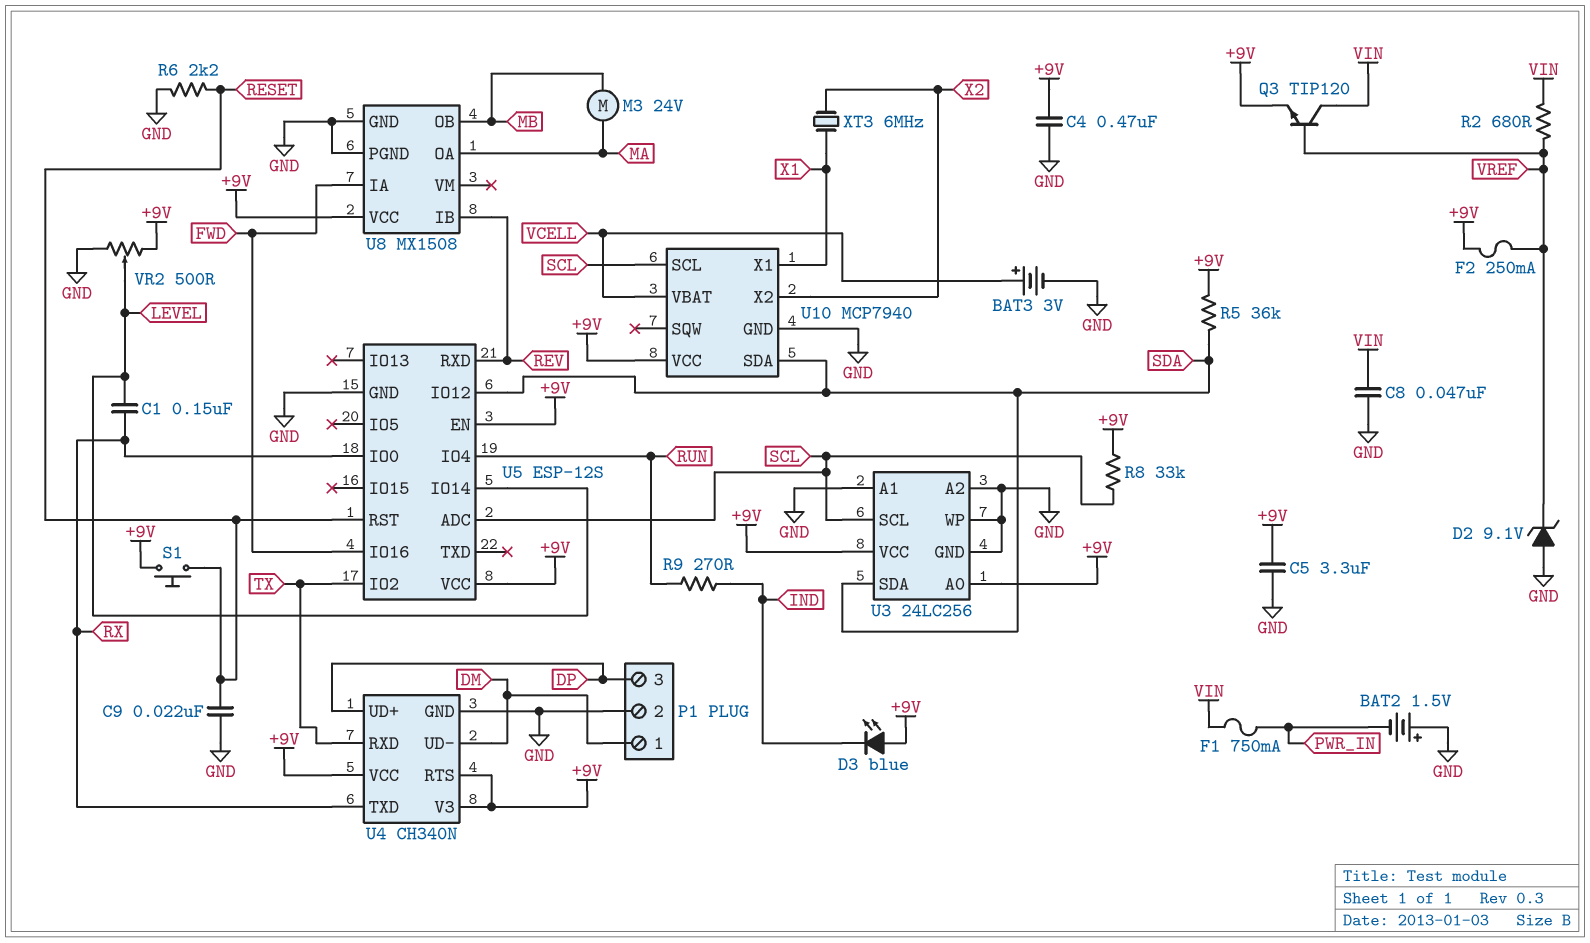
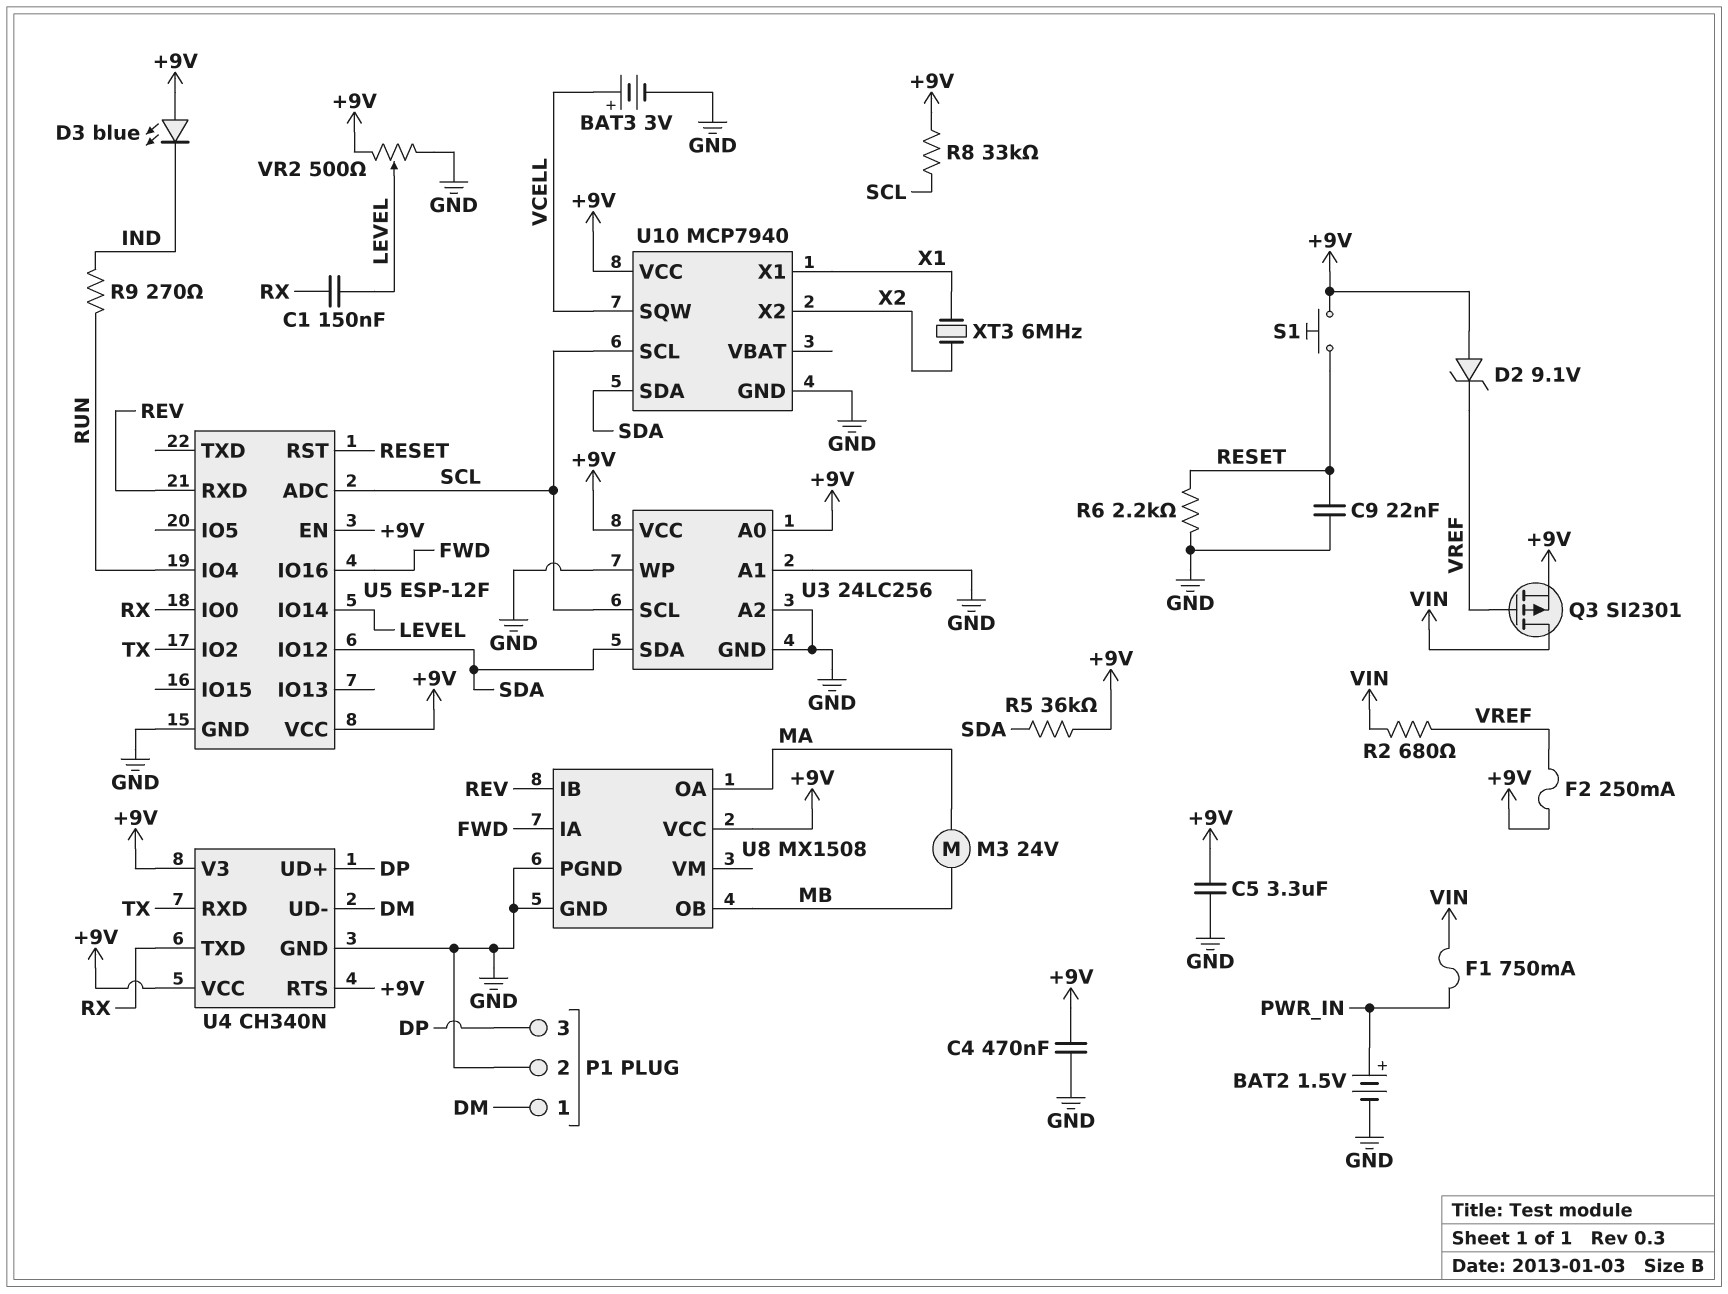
BAT2: 1.5V (plus GND, minus PWR_IN) -> 1.5V (plus PWR_IN, minus GND)
C8: 47nF (GND, VIN) -> none
D2: zener 9.1V (A GND, K VREF) -> zener 9.1V (A +9V, K VREF)
Q3: NPN TIP120 (B VREF, C VIN, E +9V) -> PMOS SI2301 (G VREF, D VIN, S +9V)
U5: ESP-12S -> ESP-12F
U10 pin SQW: none -> VCELL
U10 pin VBAT: VCELL -> none

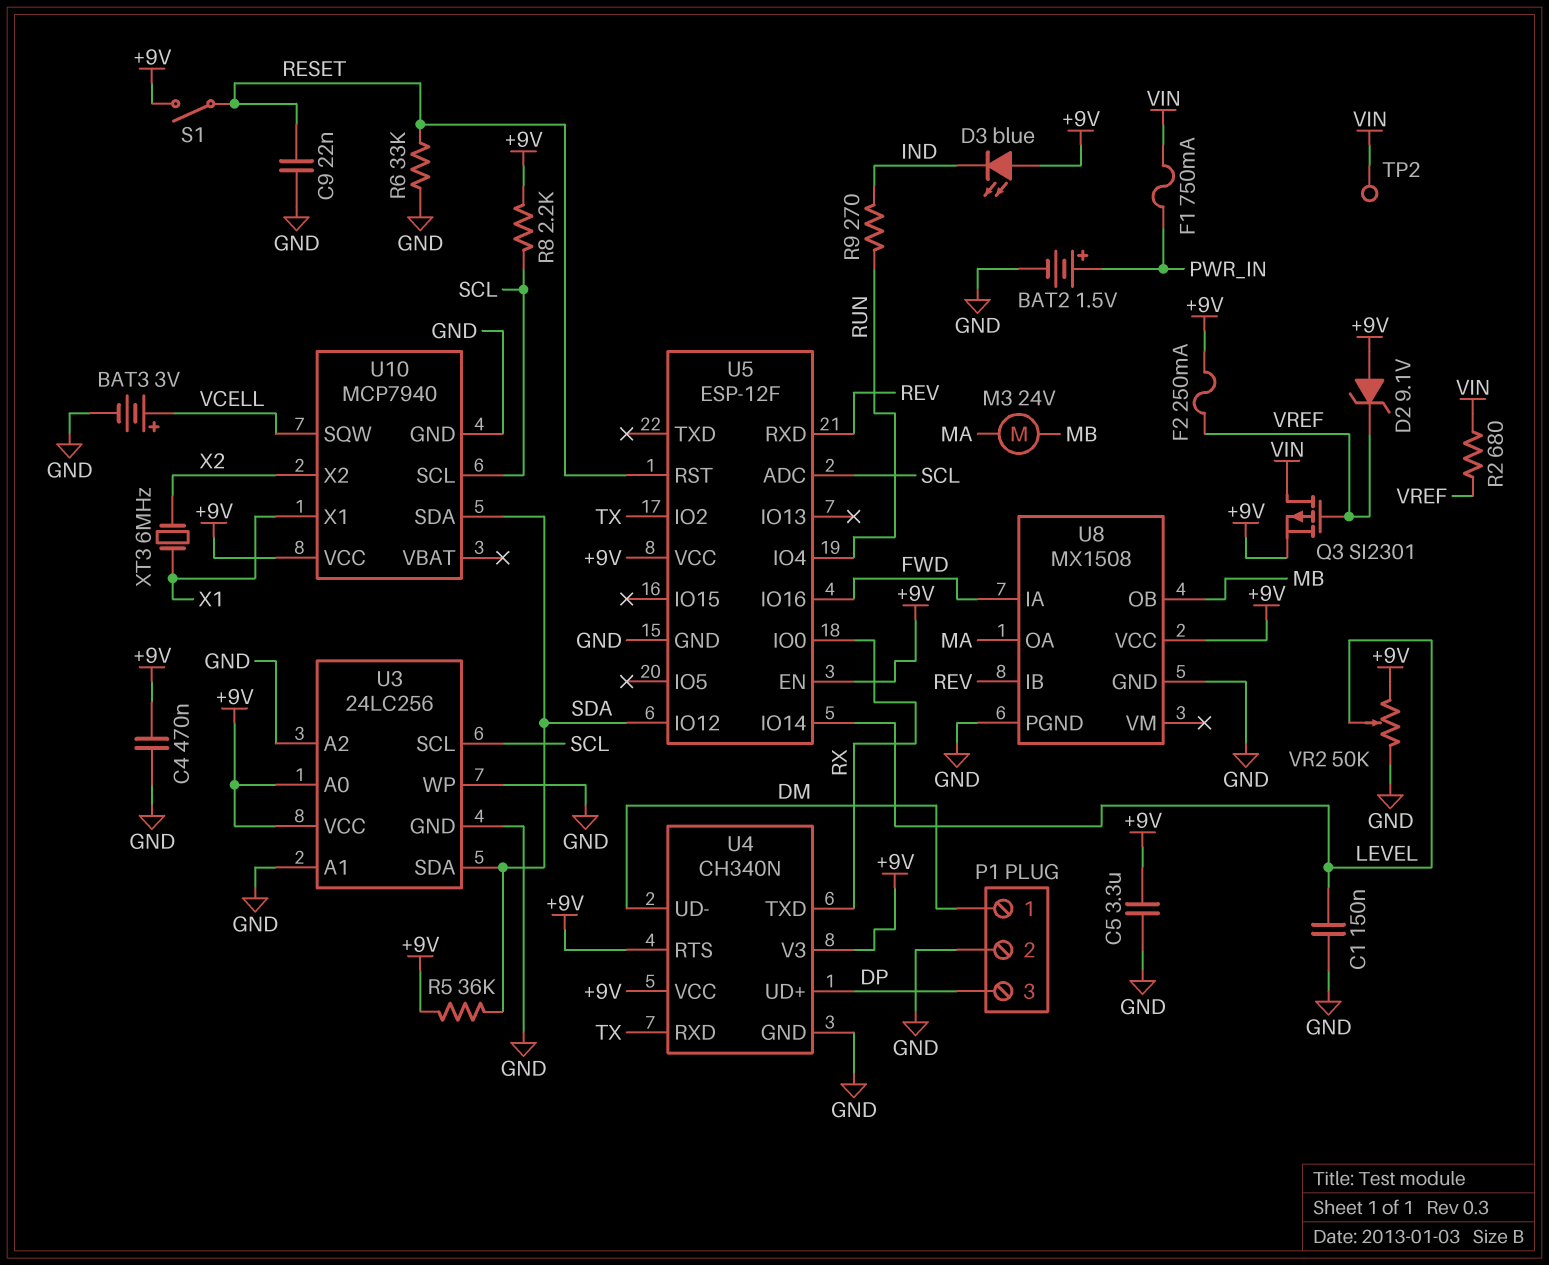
C1: 150nF (LEVEL, RX) -> 150nF (GND, LEVEL)
R6: 2.2k (GND, RESET) -> 33k (GND, RESET)
R8: 33k (+9V, SCL) -> 2.2k (+9V, SCL)
S1: button (+9V, RESET) -> switch (+9V, RESET)
TP2: none -> test point (VIN)
VR2: 500 (+9V, GND, wiper LEVEL) -> 50k (+9V, GND, wiper LEVEL)

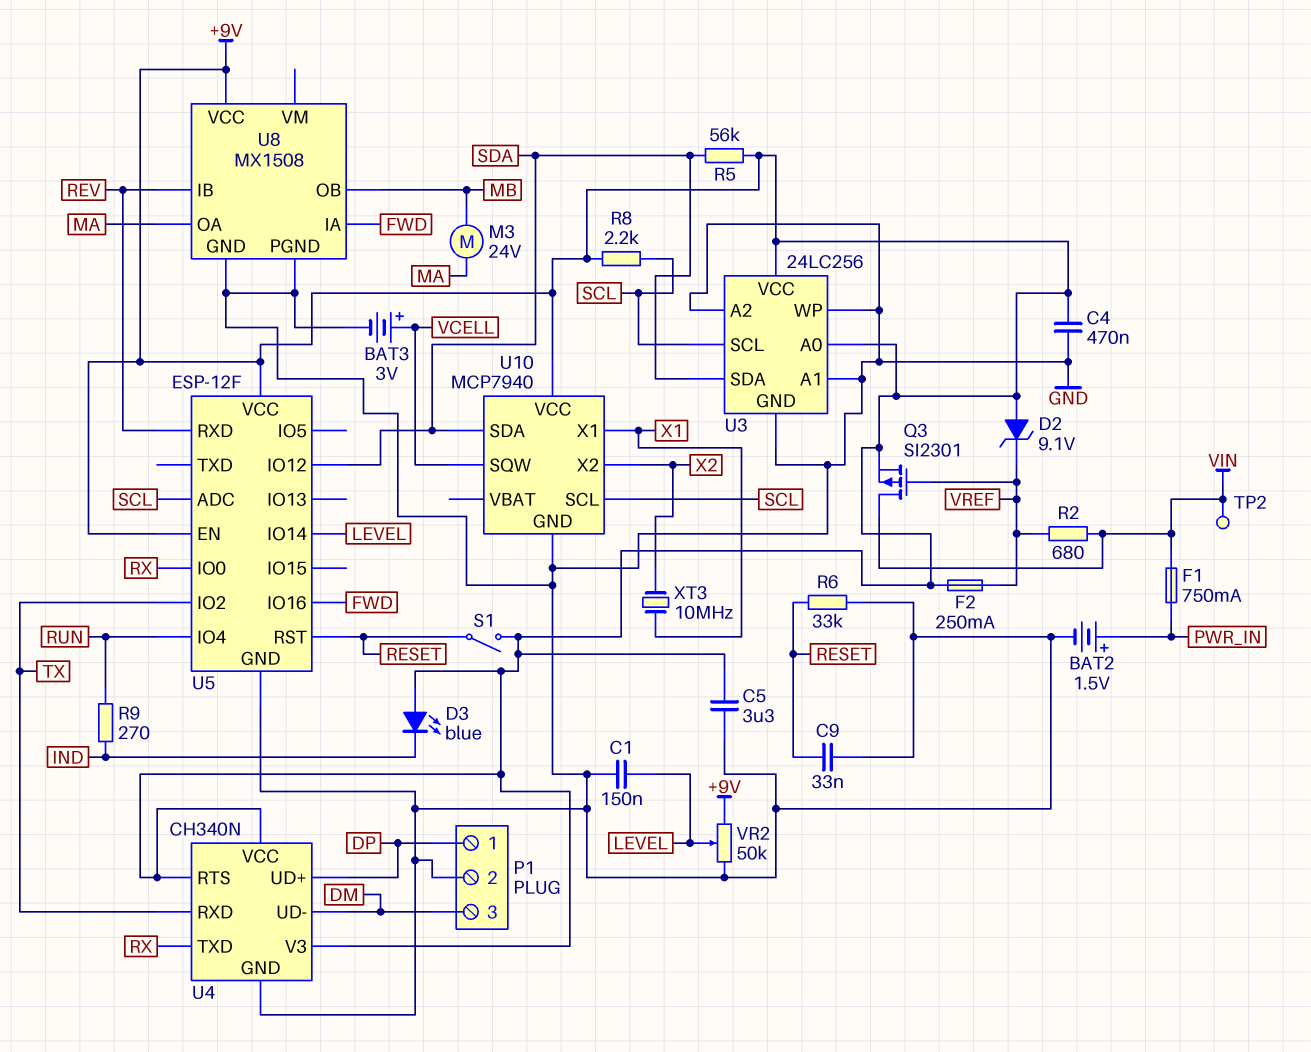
C9: 22nF (GND, RESET) -> 33nF (GND, RESET)
P1 pin 1: DM -> DP
P1 pin 3: DP -> DM
R5: 36k (+9V, SDA) -> 56k (+9V, SDA)
XT3: 6MHz (X1, X2) -> 10MHz (X1, X2)

